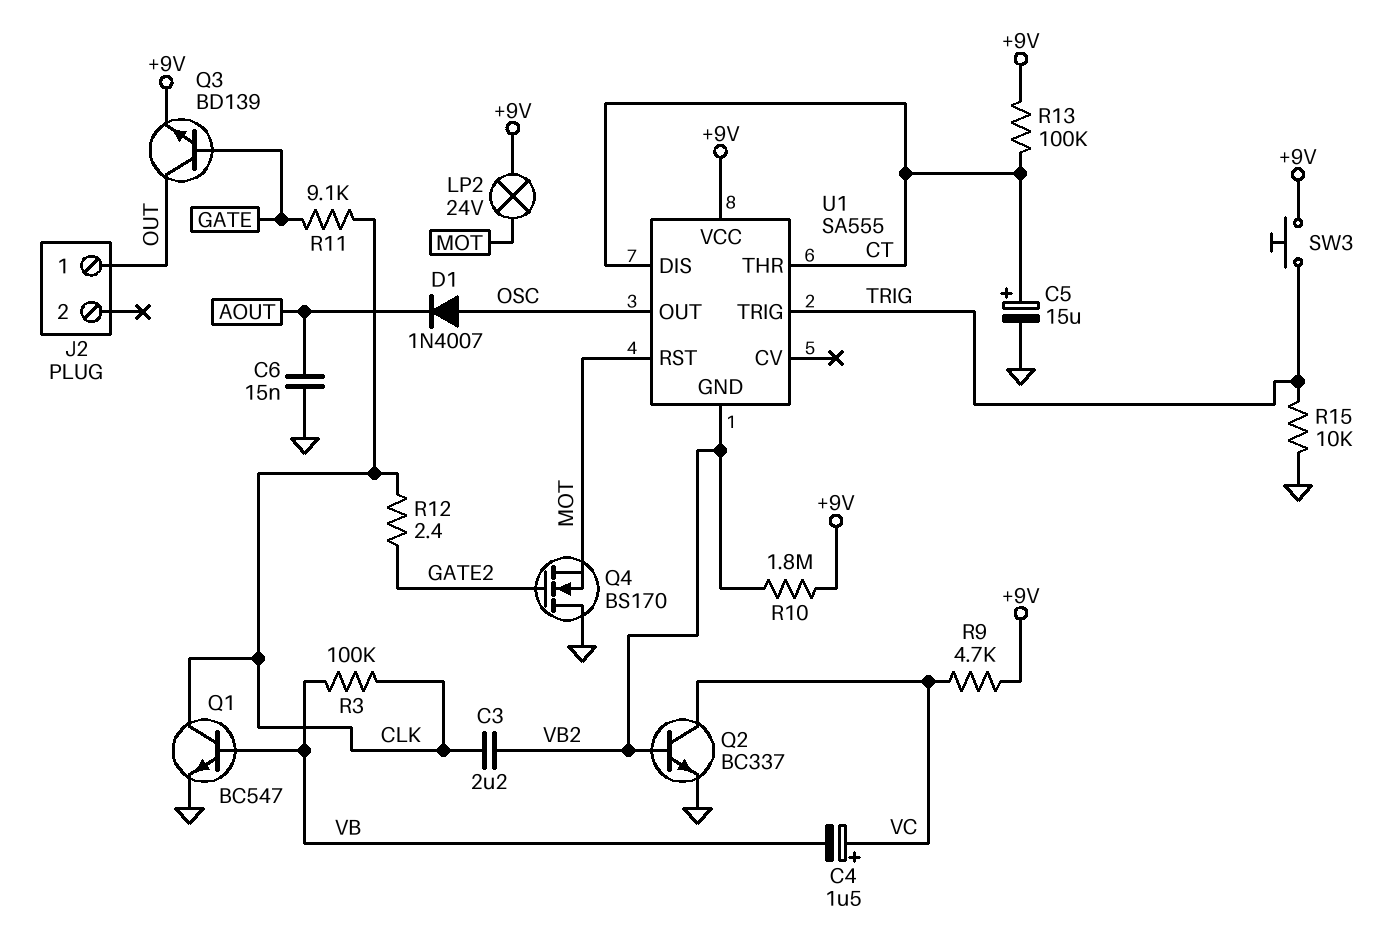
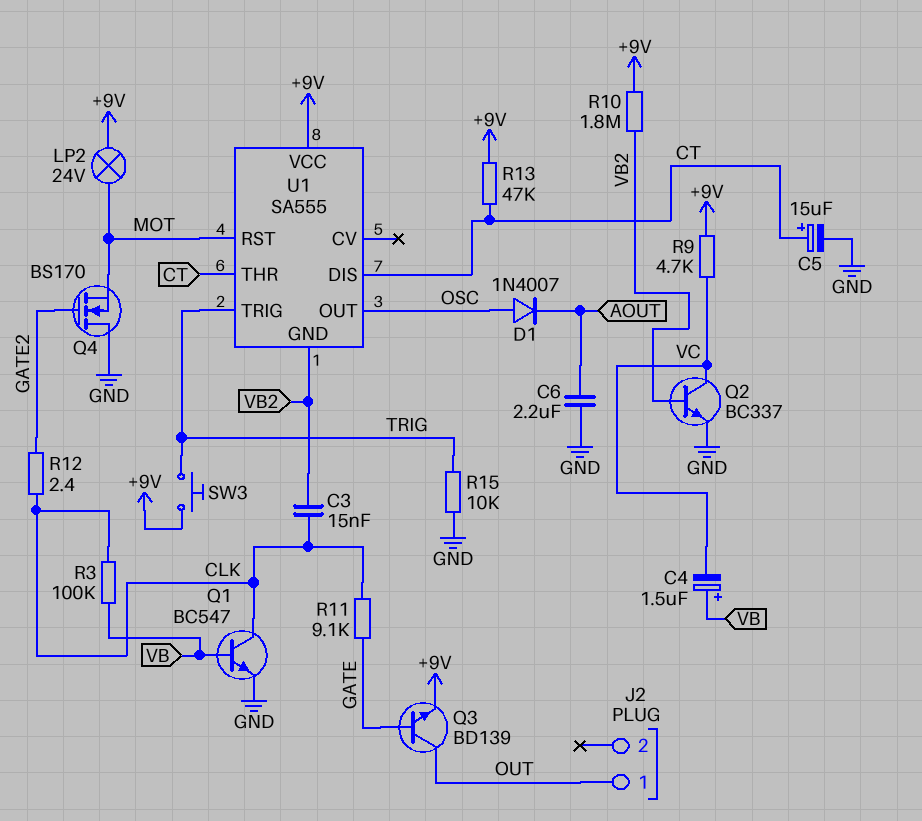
C3: 2.2uF (CLK, VB2) -> 15nF (CLK, VB2)
C4: 1.5uF (plus VC, minus VB) -> 1.5uF (plus VB, minus VC)
C6: 15nF (AOUT, GND) -> 2.2uF (AOUT, GND)
R13: 100k (+9V, CT) -> 47k (+9V, CT)

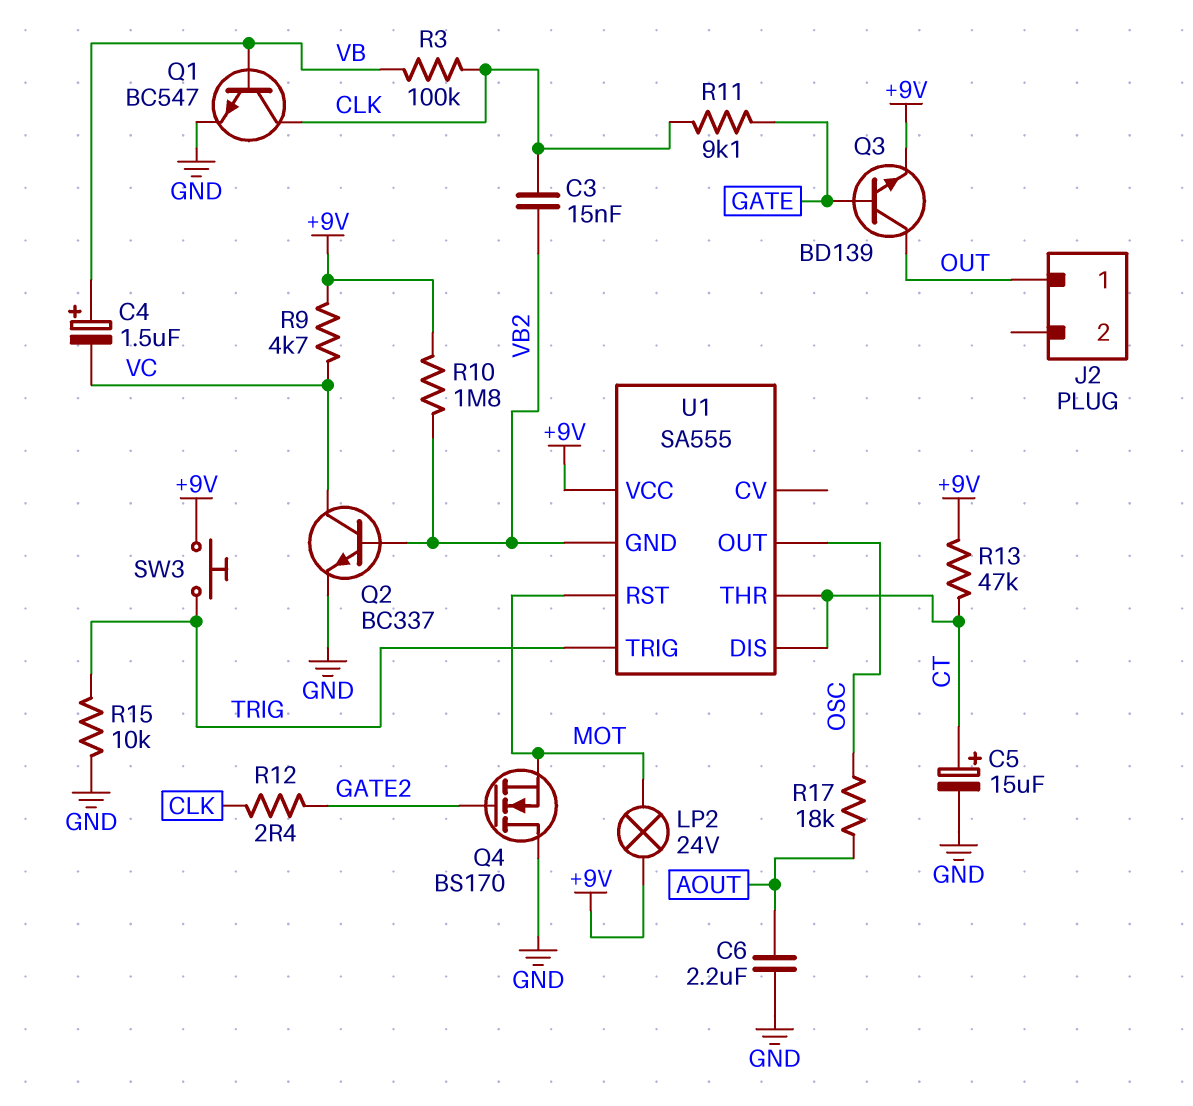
D1: diode 1N4007 (A OSC, K AOUT) -> none
R17: none -> 18k (AOUT, OSC)

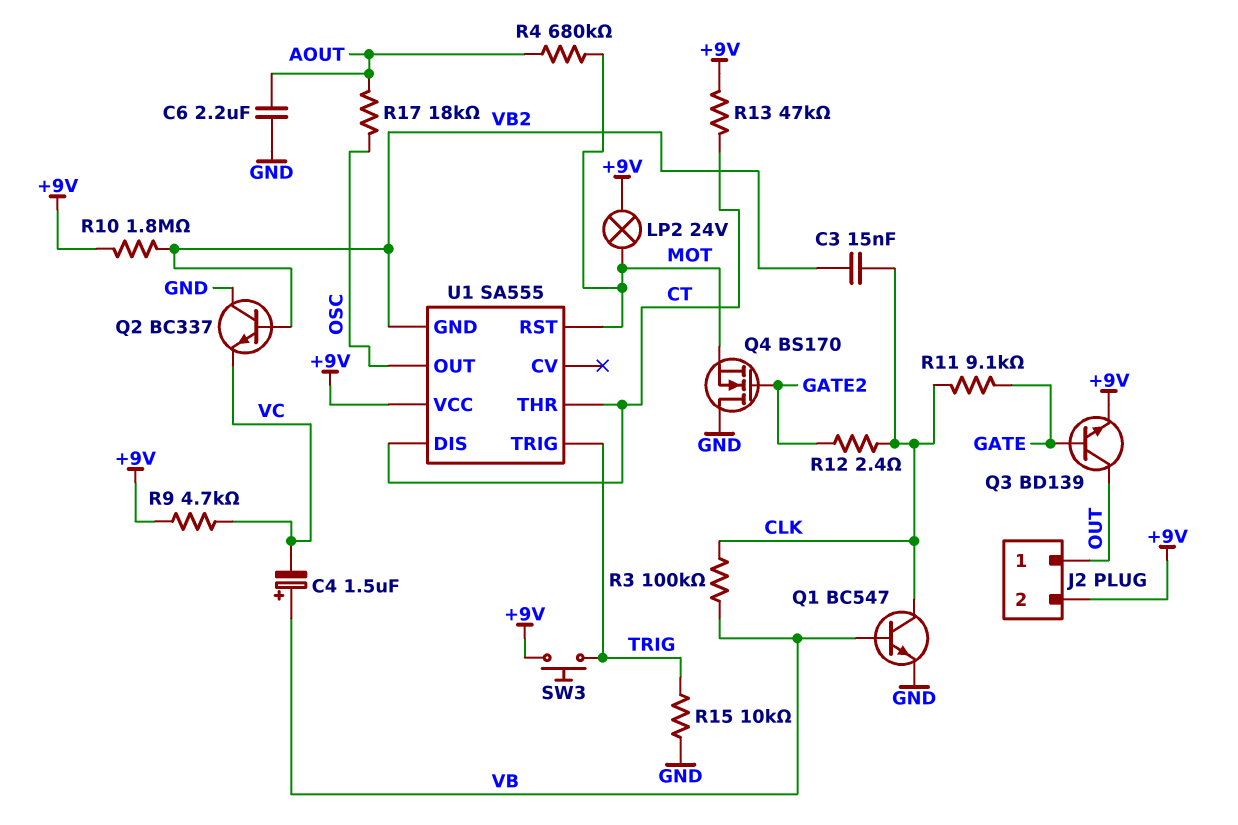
C5: 15uF (plus CT, minus GND) -> none
J2 pin 2: none -> +9V
Q2: NPN BC337 (B VB2, C VC, E GND) -> NPN BC337 (B VB2, C GND, E VC)
R4: none -> 680k (AOUT, MOT)

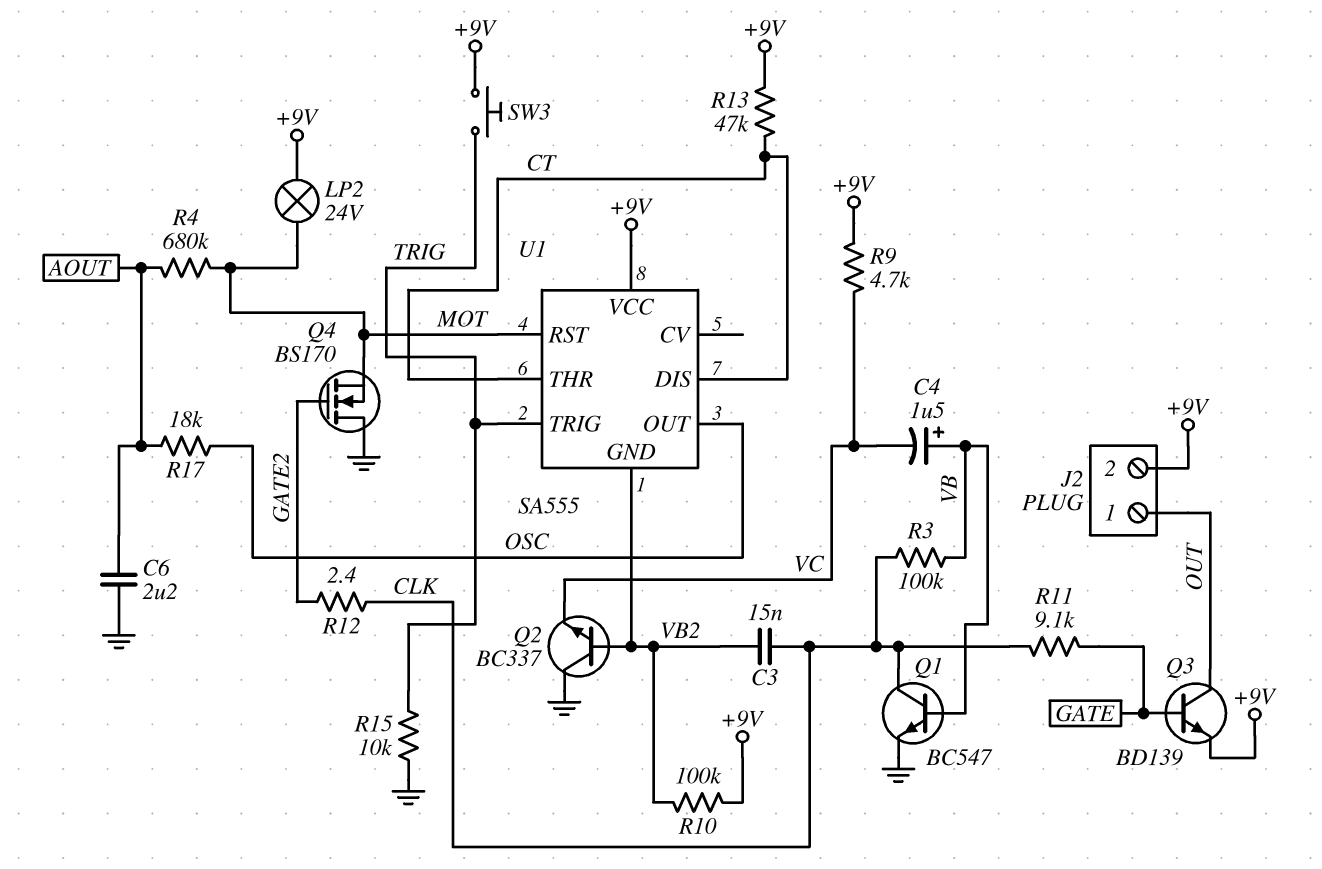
R10: 1.8M (+9V, VB2) -> 100k (+9V, VB2)

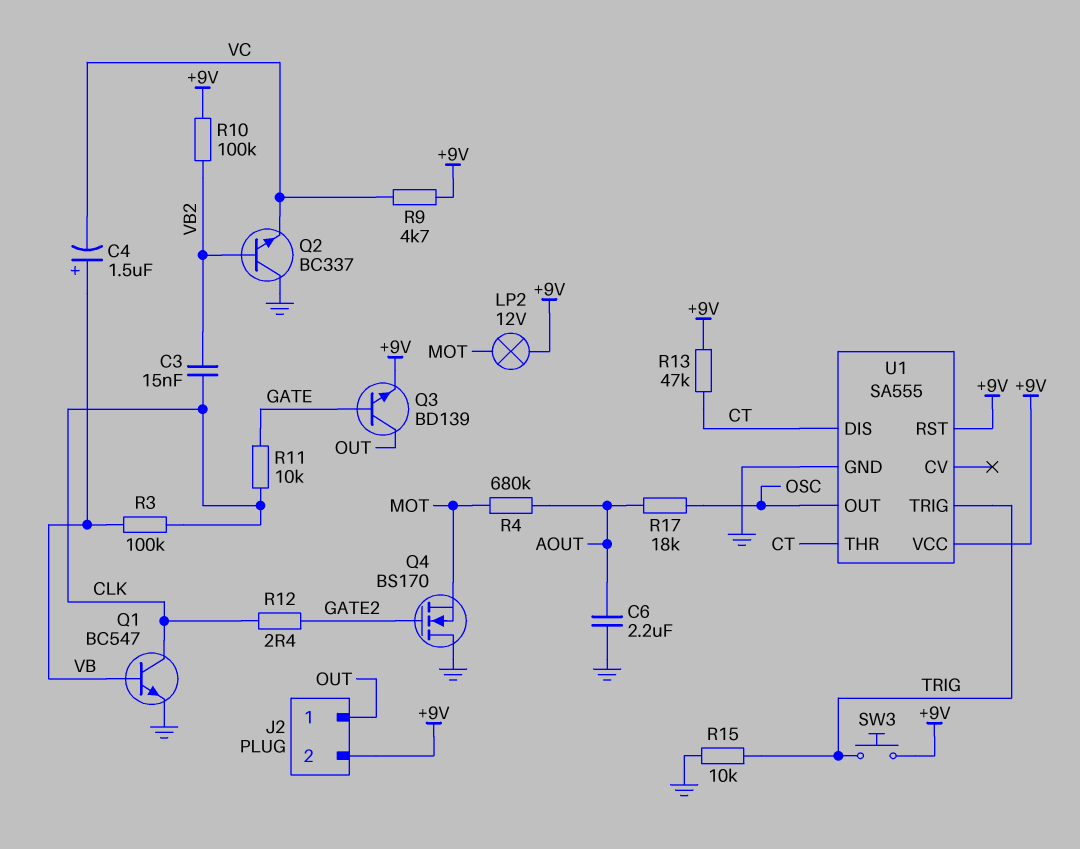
LP2: lamp 24V (+9V, MOT) -> lamp 12V (+9V, MOT)
R11: 9.1k (CLK, GATE) -> 10k (CLK, GATE)
U1 pin GND: VB2 -> GND
U1 pin RST: MOT -> +9V

